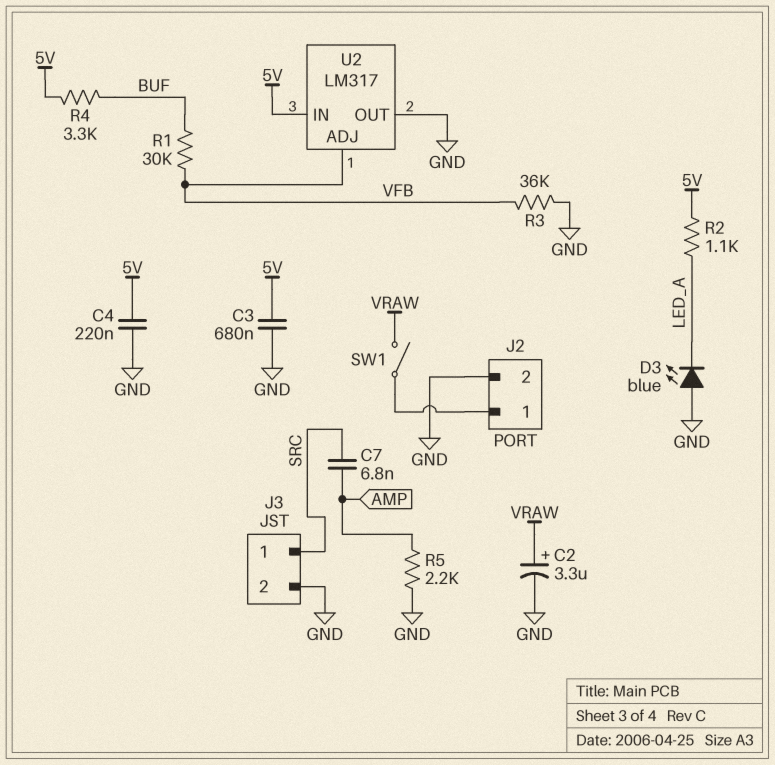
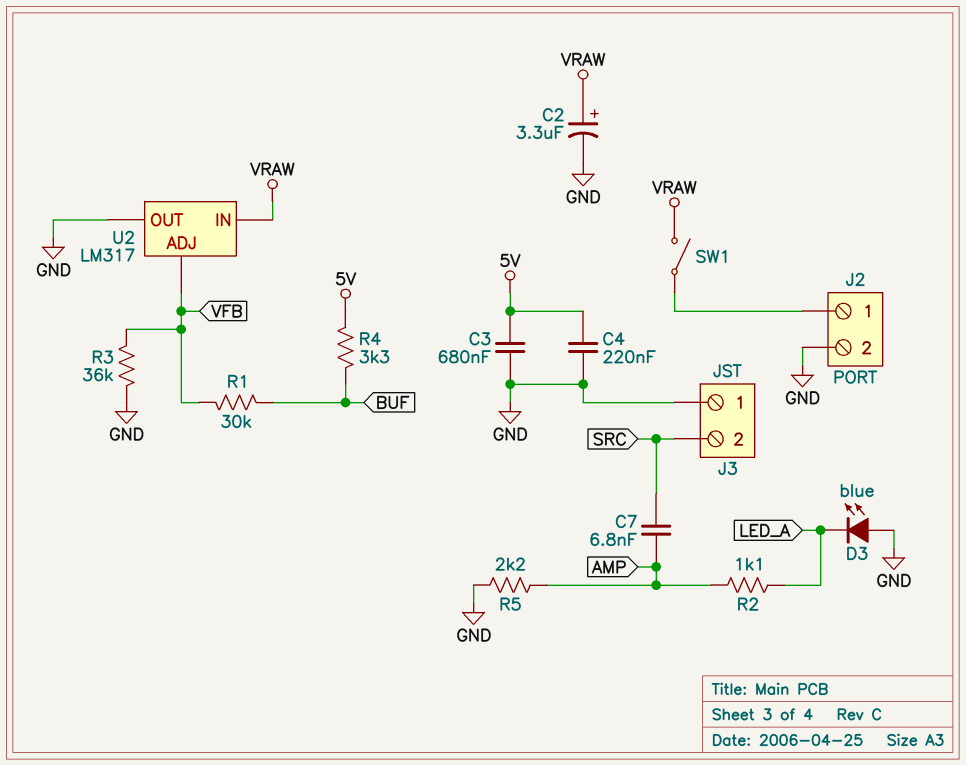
J3 pin 1: SRC -> GND
J3 pin 2: GND -> SRC
R2: 1.1k (5V, LED_A) -> 1.1k (AMP, LED_A)
U2 pin IN: 5V -> VRAW

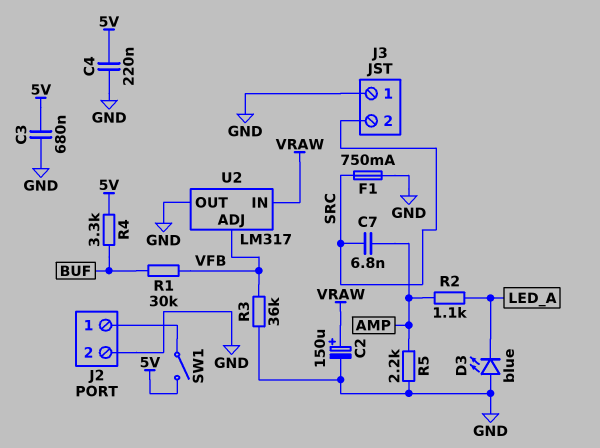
C2: 3.3uF (plus VRAW, minus GND) -> 150uF (plus VRAW, minus GND)
F1: none -> 750mA (GND, SRC)
SW1: switch (J2/1, VRAW) -> switch (5V, J2/1)

